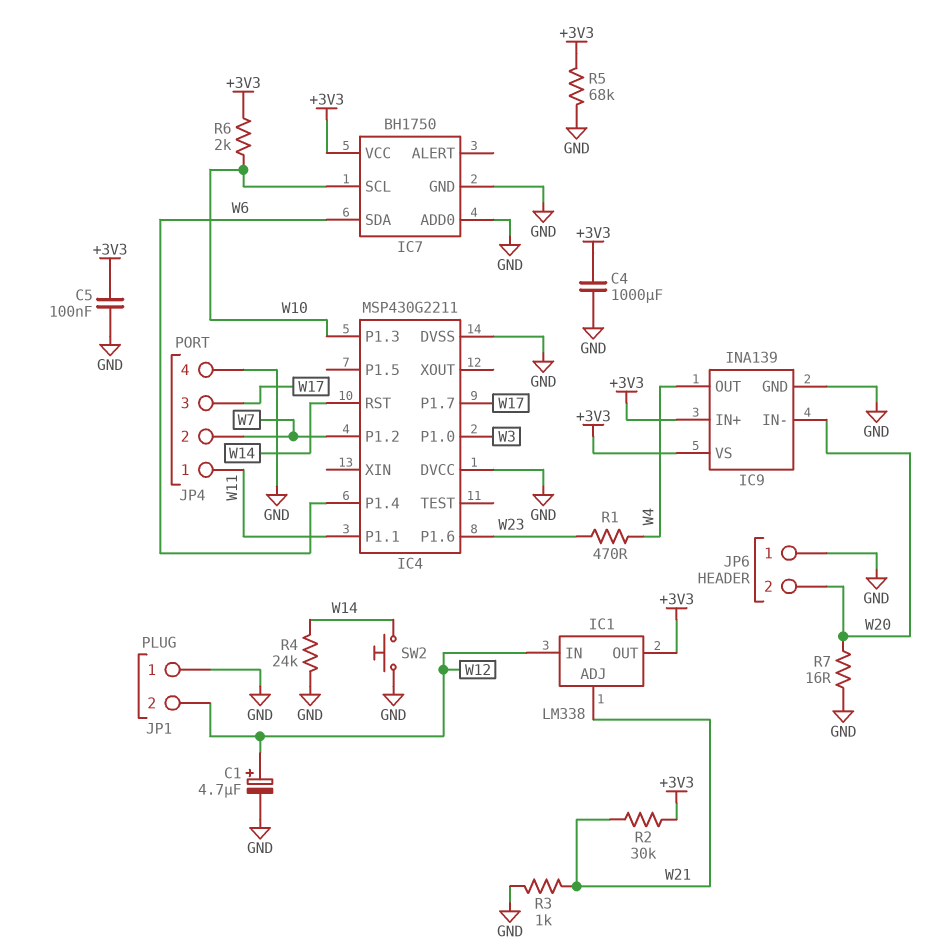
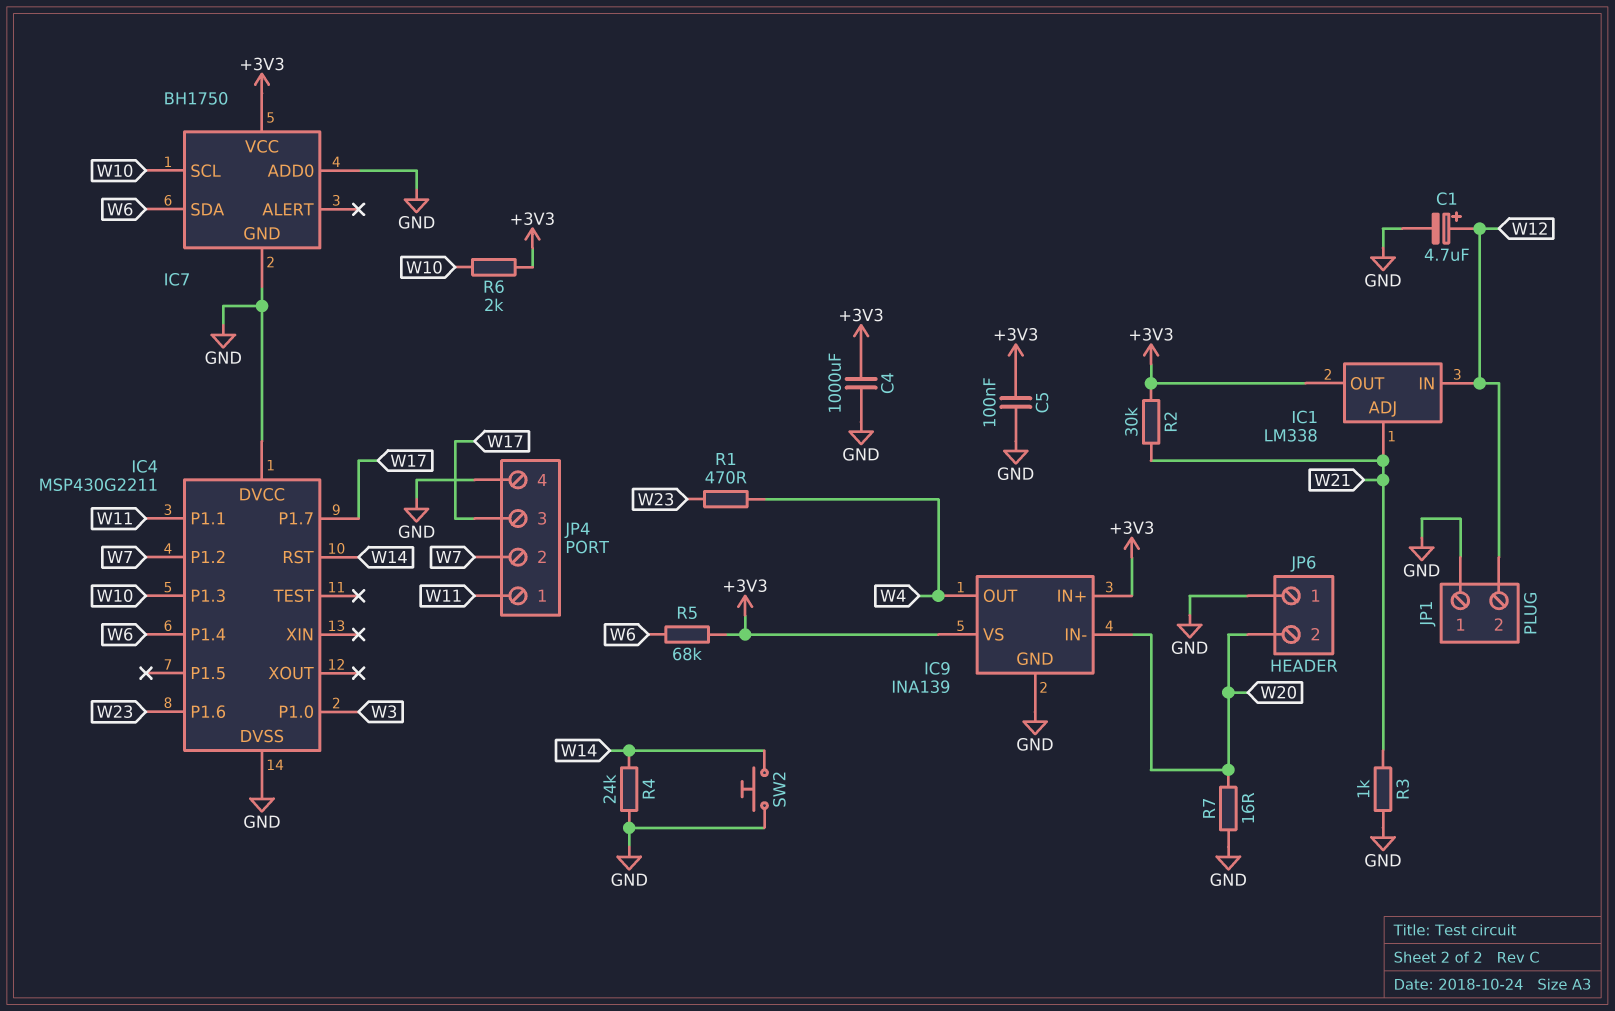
R5: 68k (+3V3, GND) -> 68k (+3V3, W6)

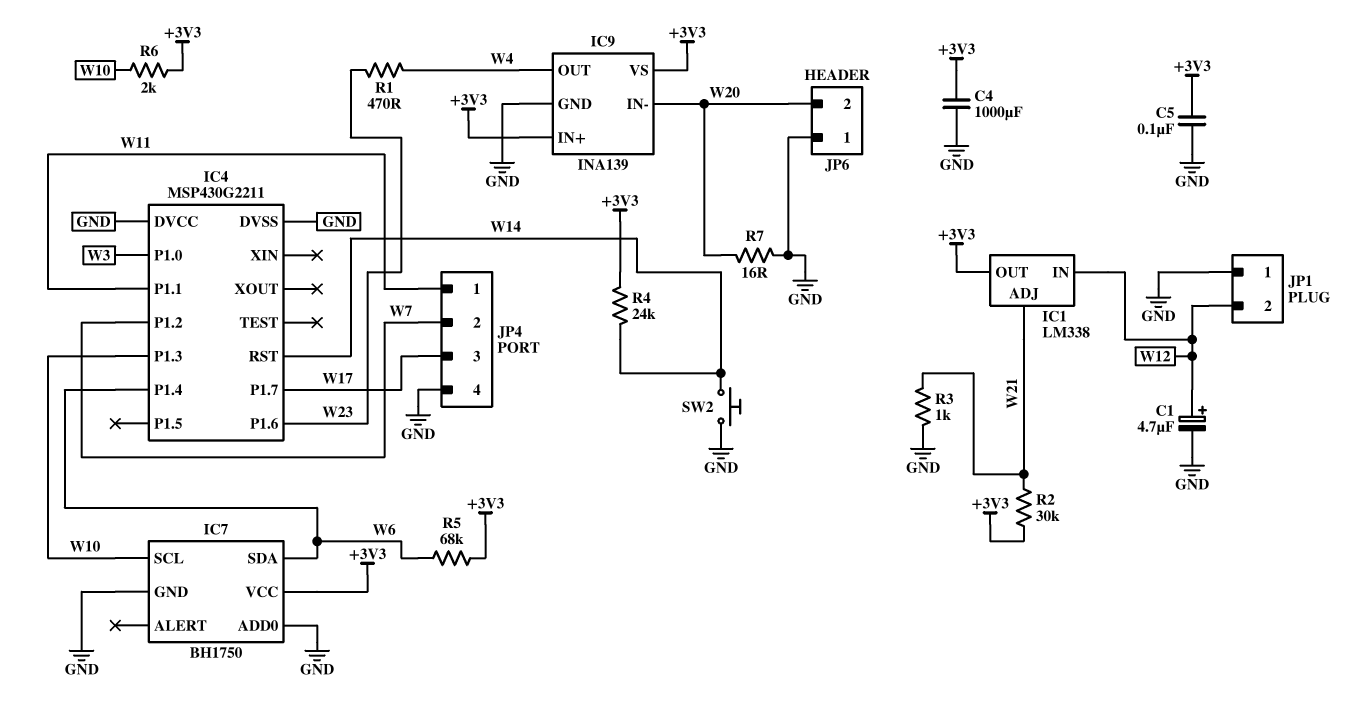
R4: 24k (GND, W14) -> 24k (+3V3, W14)

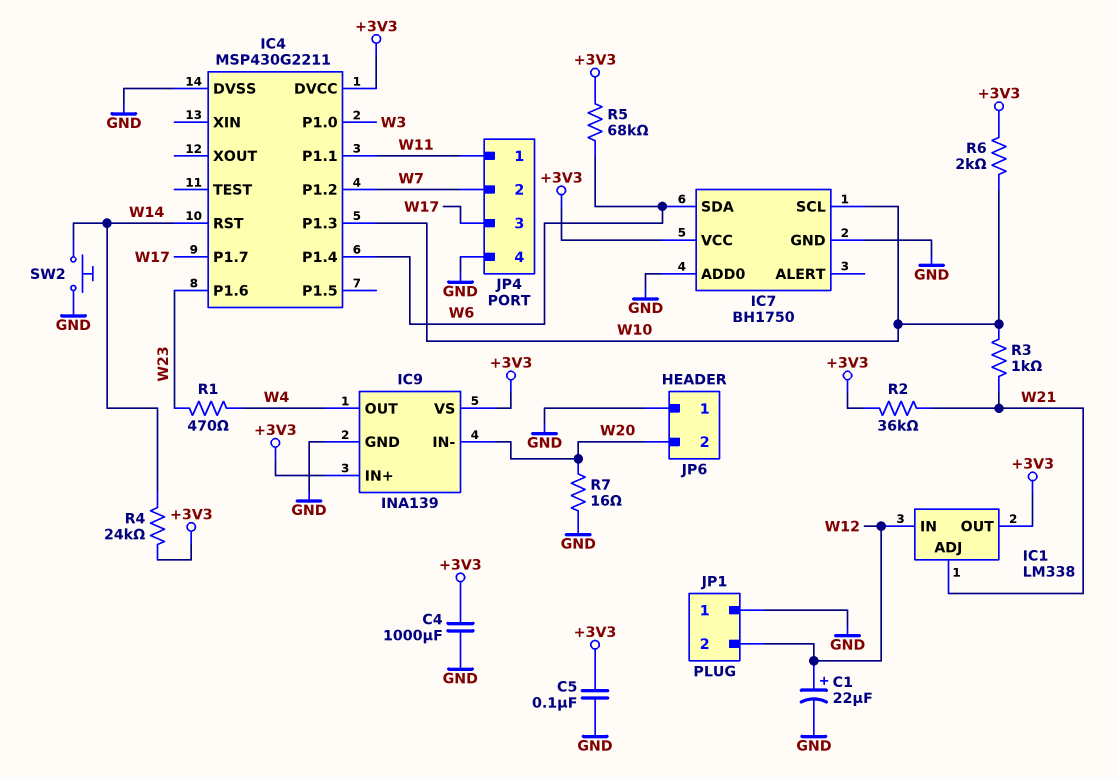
C1: 4.7uF (plus W12, minus GND) -> 22uF (plus W12, minus GND)
IC4 pin DVCC: GND -> +3V3
R2: 30k (+3V3, W21) -> 36k (+3V3, W21)
R3: 1k (GND, W21) -> 1k (W10, W21)

